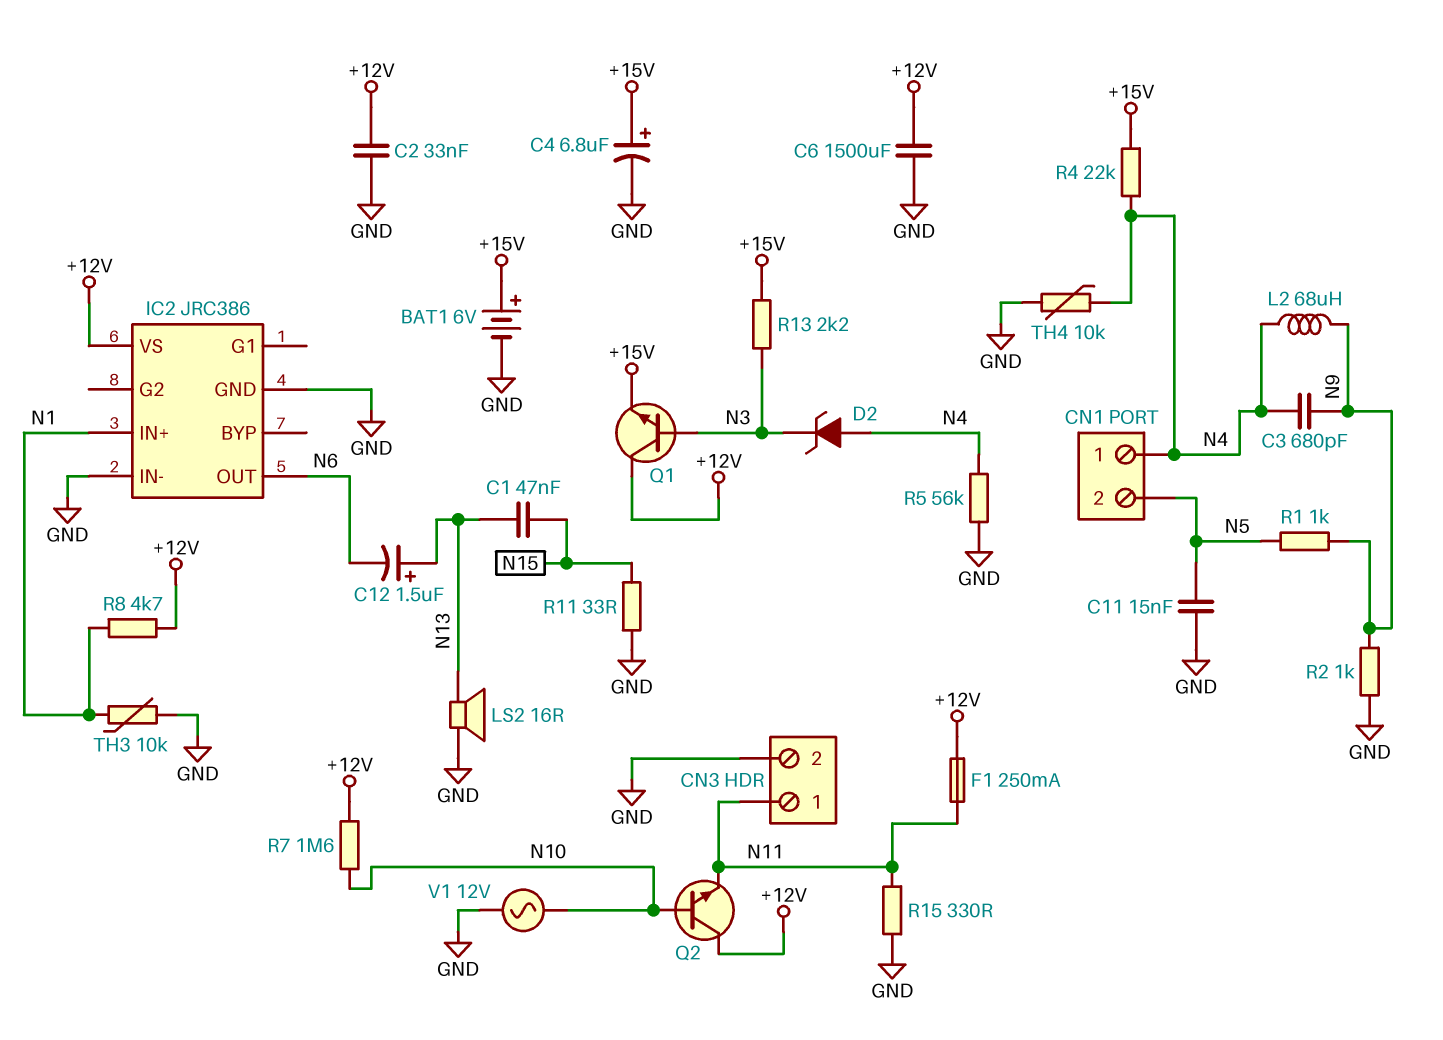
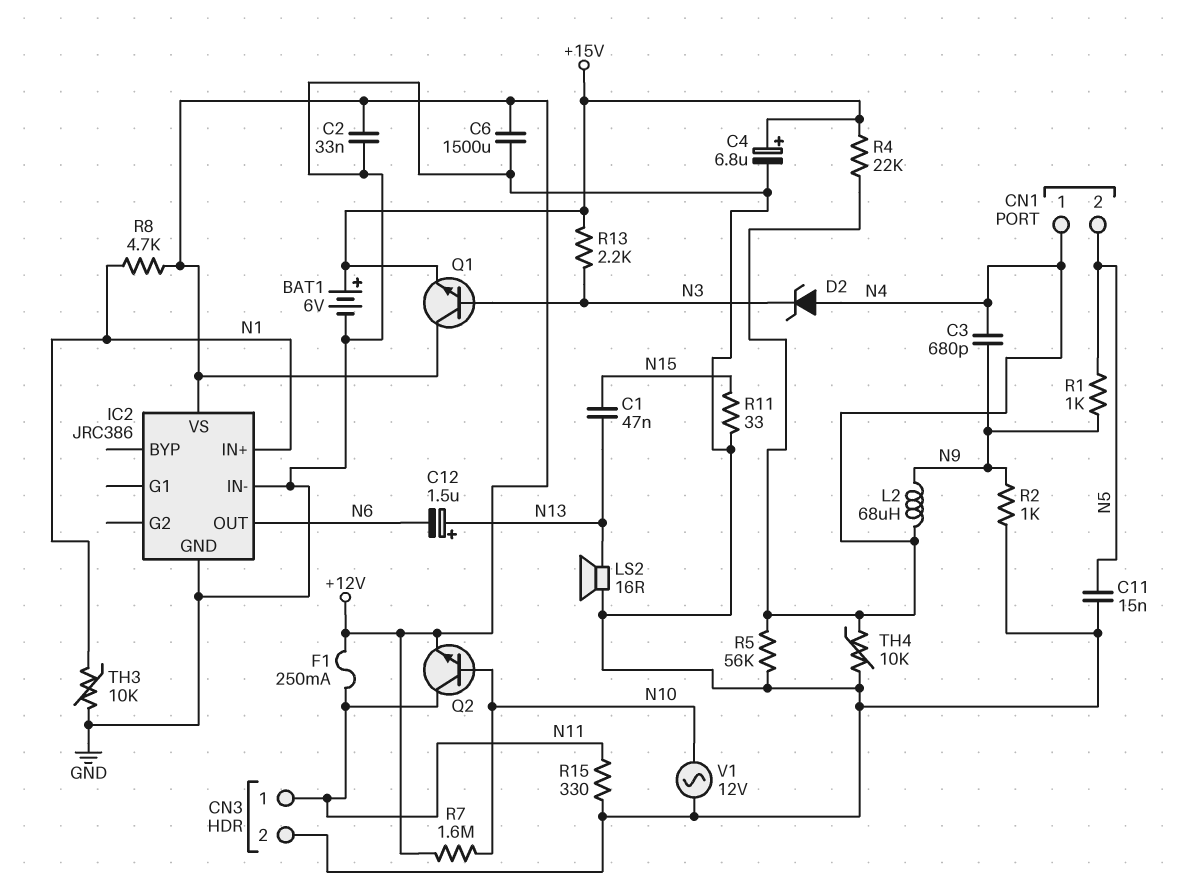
Q2: NPN (B N10, C +12V, E N11) -> NPN (B N10, C N11, E +12V)

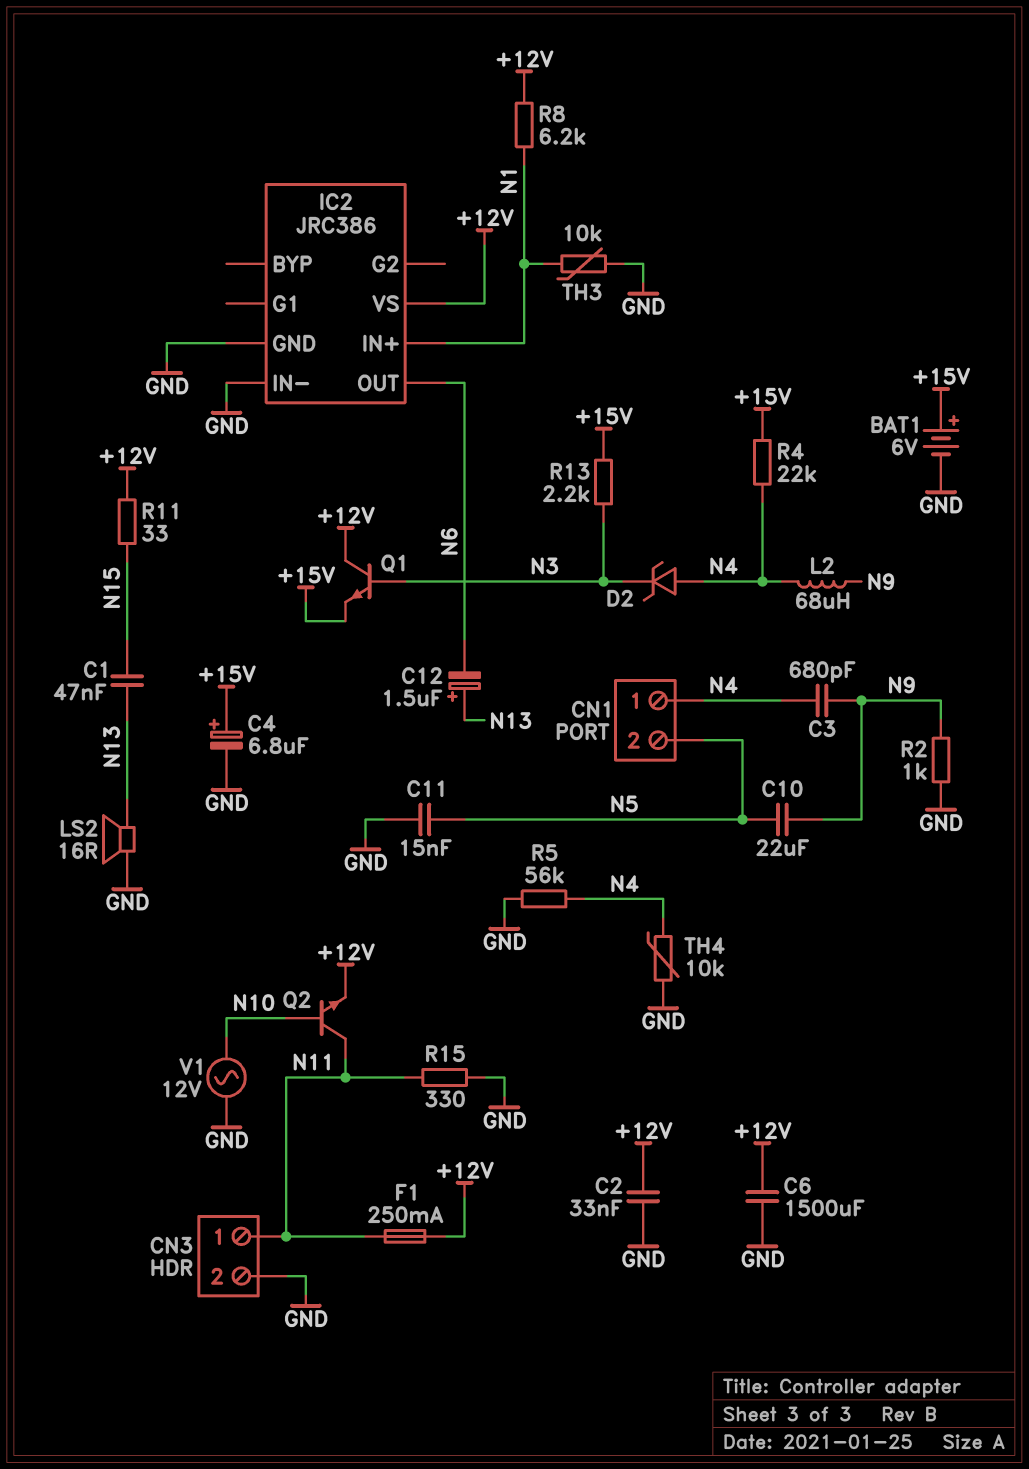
C10: none -> 22uF (N5, N9)
R1: 1k (N5, N9) -> none
R7: 1.6M (+12V, N10) -> none
R8: 4.7k (+12V, N1) -> 6.2k (+12V, N1)
R11: 33 (GND, N15) -> 33 (+12V, N15)

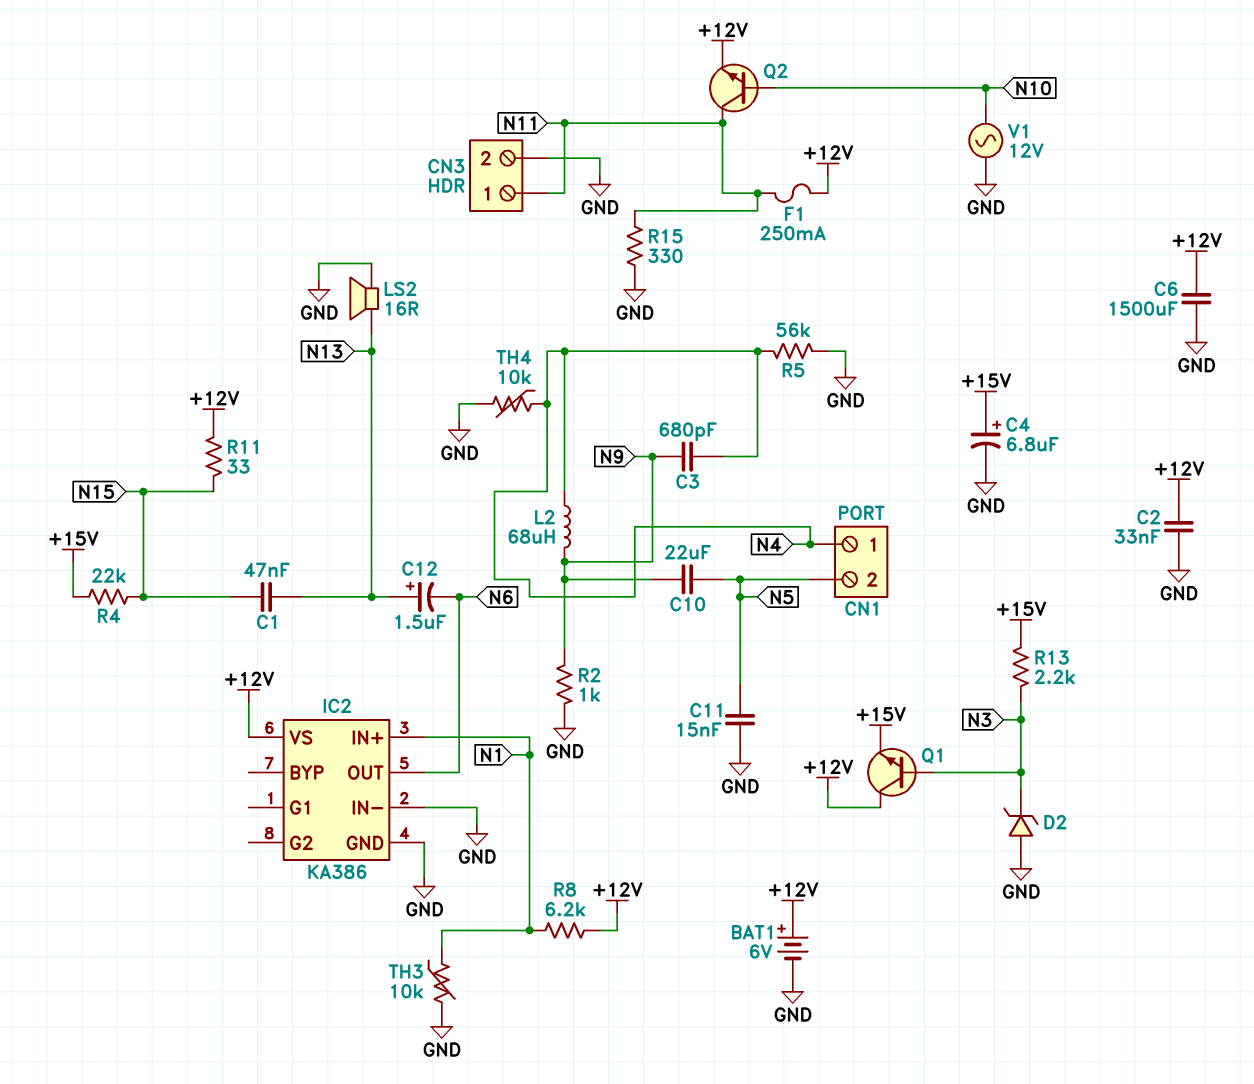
BAT1: 6V (plus +15V, minus GND) -> 6V (plus +12V, minus GND)
D2: zener (A N4, K N3) -> zener (A GND, K N3)
IC2: JRC386 -> KA386
R4: 22k (+15V, N4) -> 22k (+15V, N15)

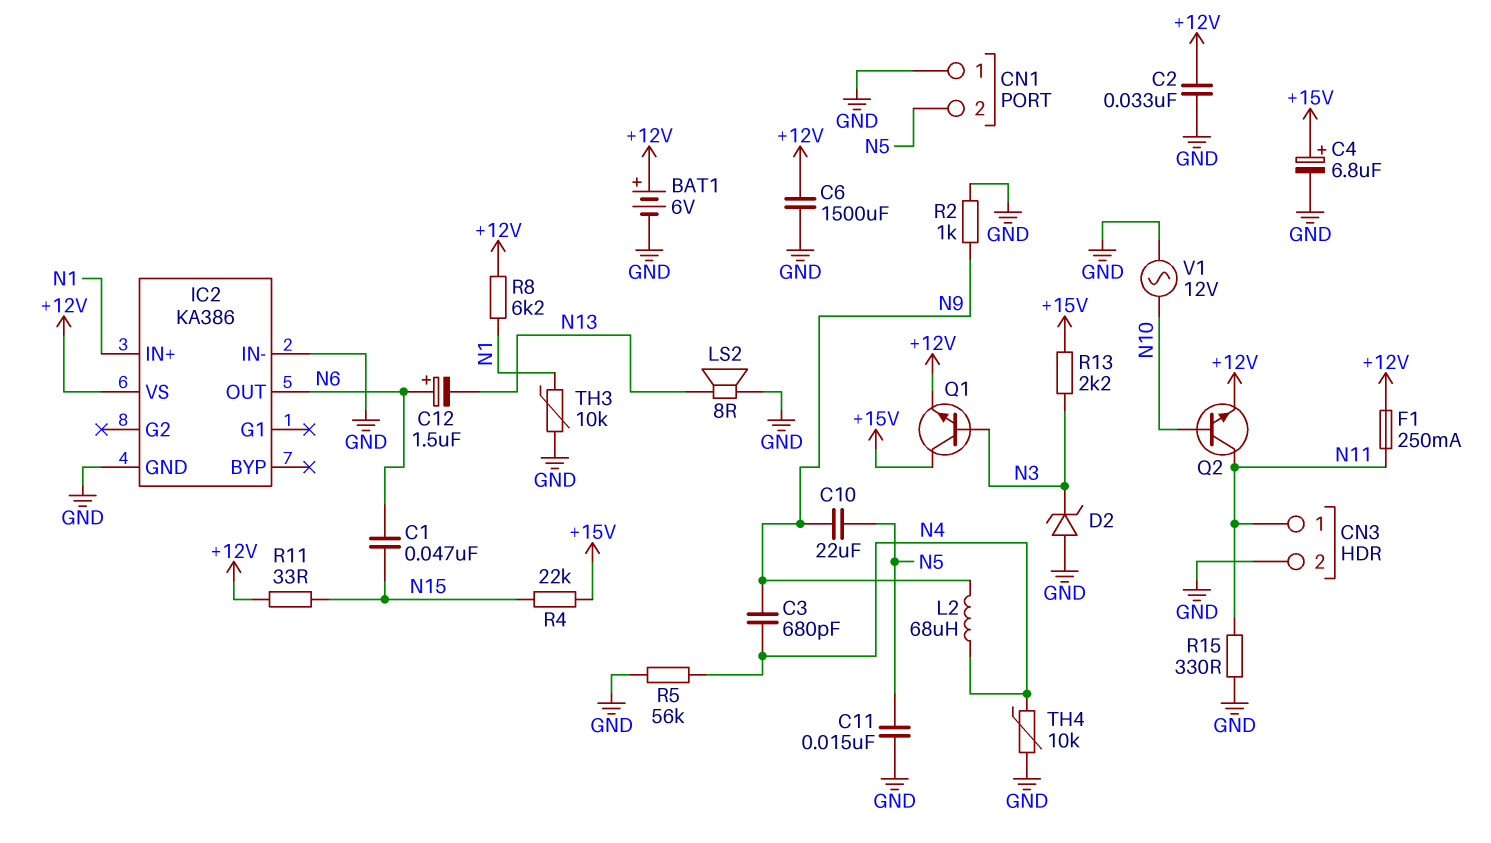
C1: 47nF (N13, N15) -> 47nF (N6, N15)
C12: 1.5uF (plus N13, minus N6) -> 1.5uF (plus N6, minus N13)
CN1 pin 1: N4 -> GND
LS2: speaker 16R (GND, N13) -> speaker 8R (GND, N13)
Q1: NPN (B N3, C +12V, E +15V) -> NPN (B N3, C +15V, E +12V)

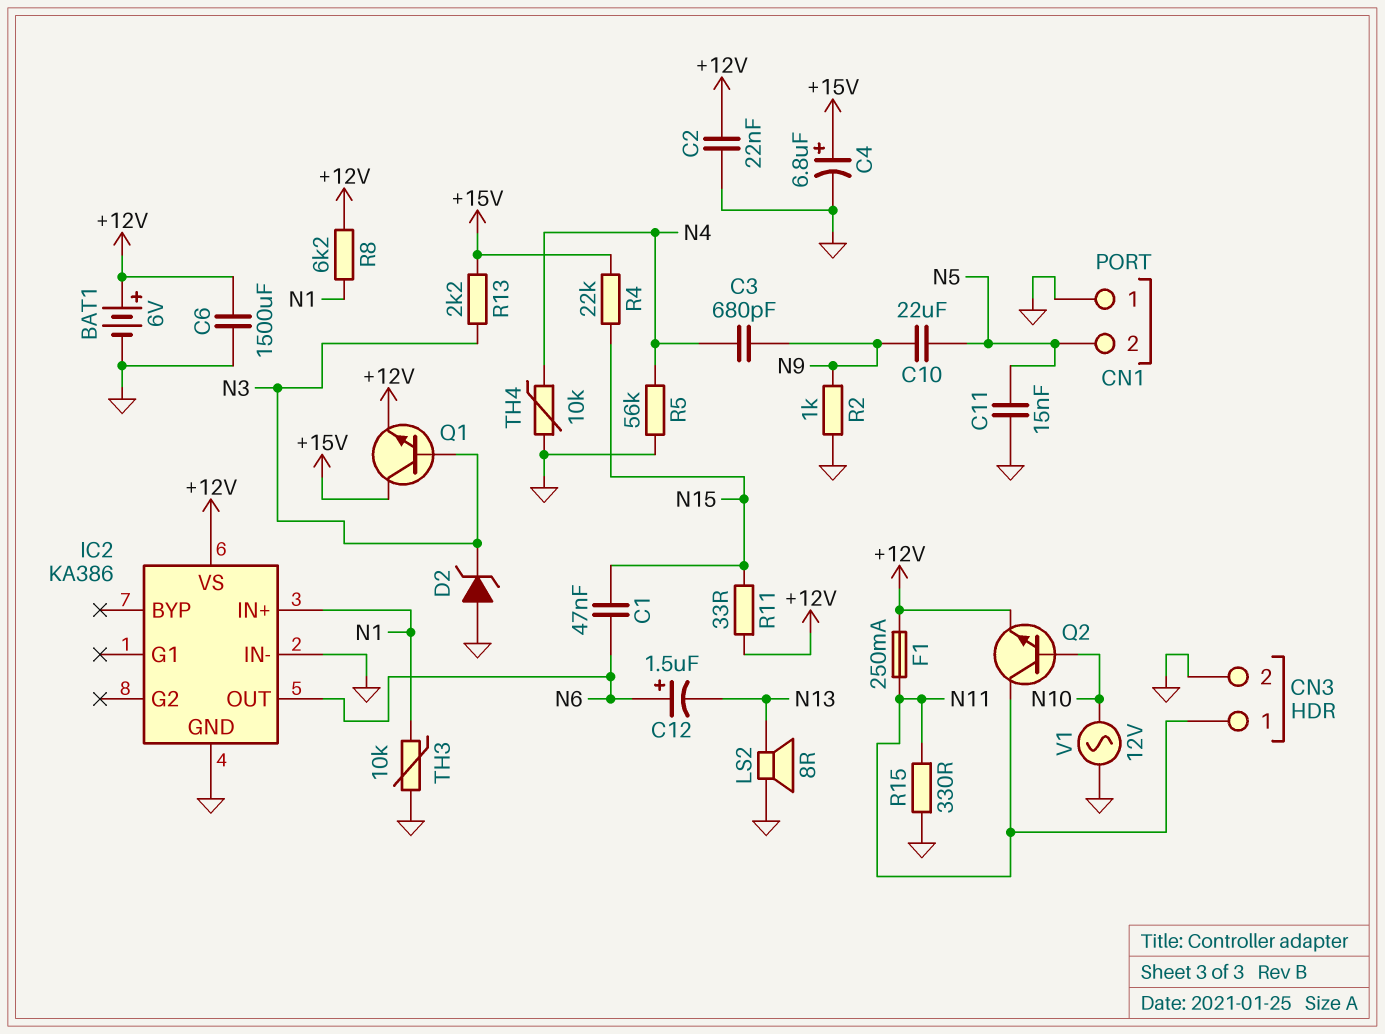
C2: 33nF (+12V, GND) -> 22nF (+12V, GND)
L2: 68uH (N4, N9) -> none

